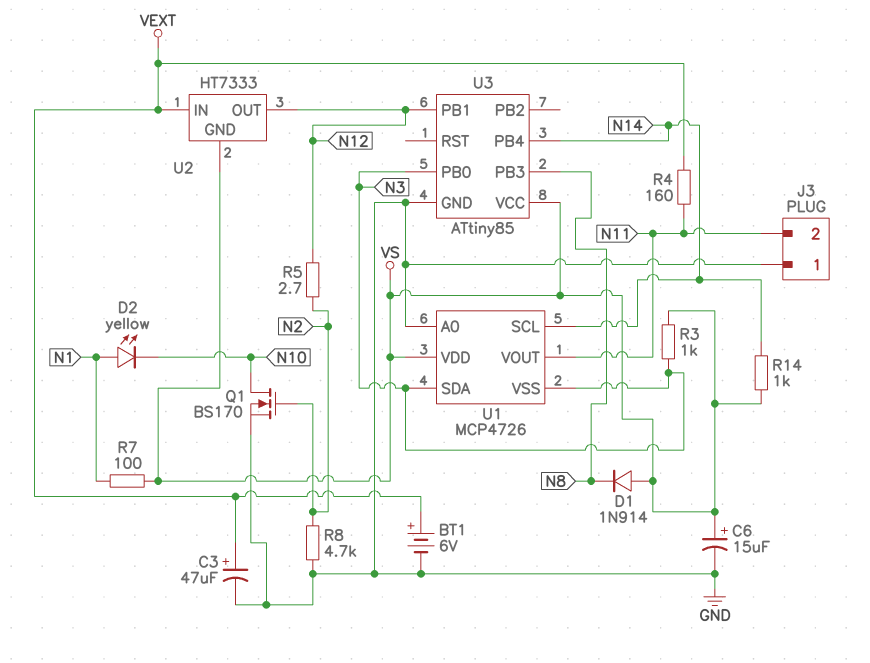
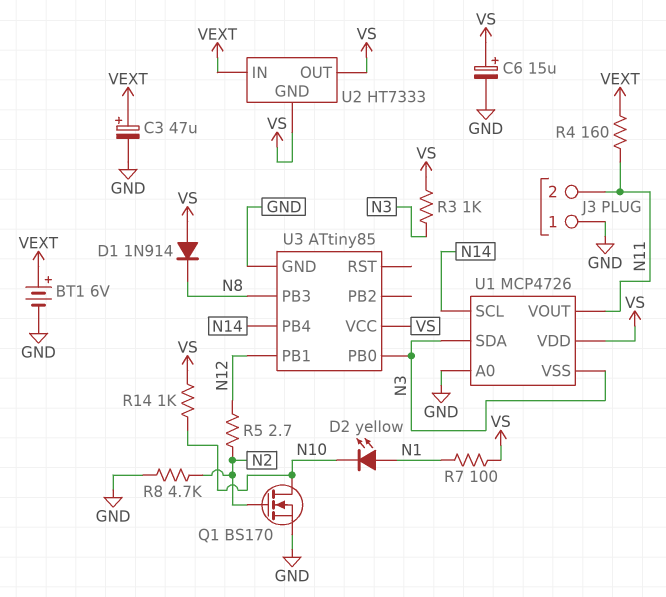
R14: 1k (N14, VS) -> 1k (N10, VS)
U2 pin OUT: N12 -> VS

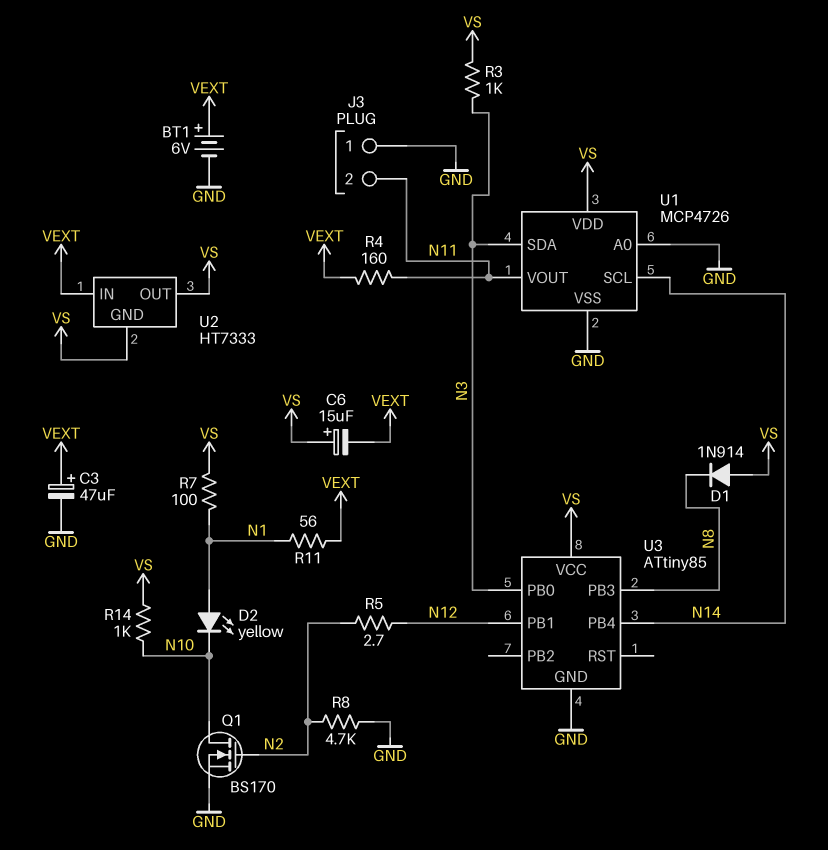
C6: 15uF (plus VS, minus GND) -> 15uF (plus VS, minus VEXT)
R11: none -> 56 (N1, VEXT)
U1 pin VSS: N3 -> GND

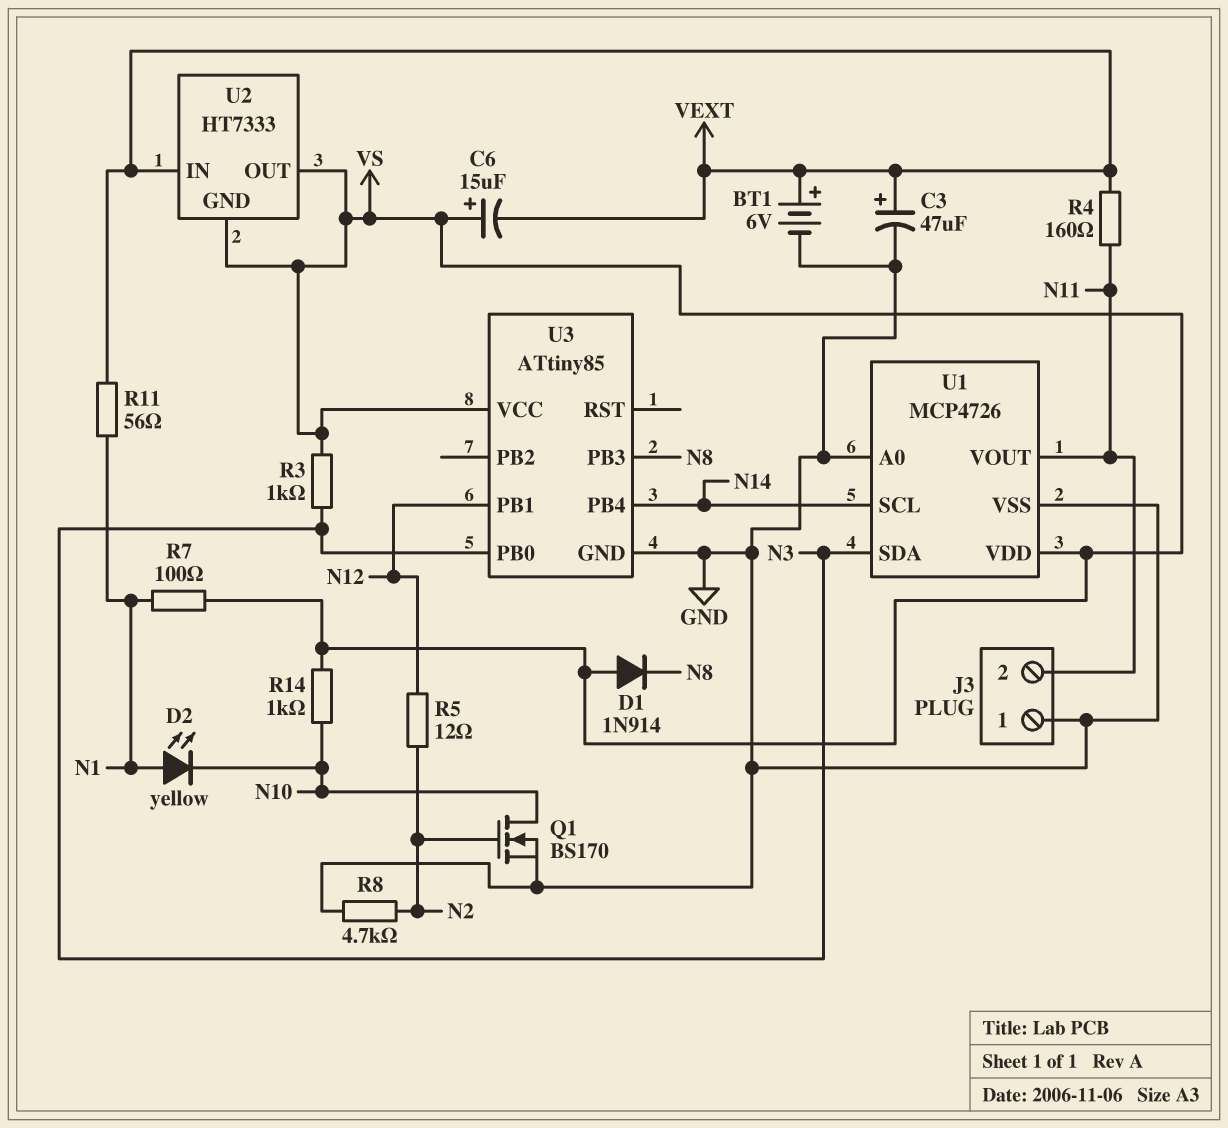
R5: 2.7 (N2, N12) -> 12 (N2, N12)

